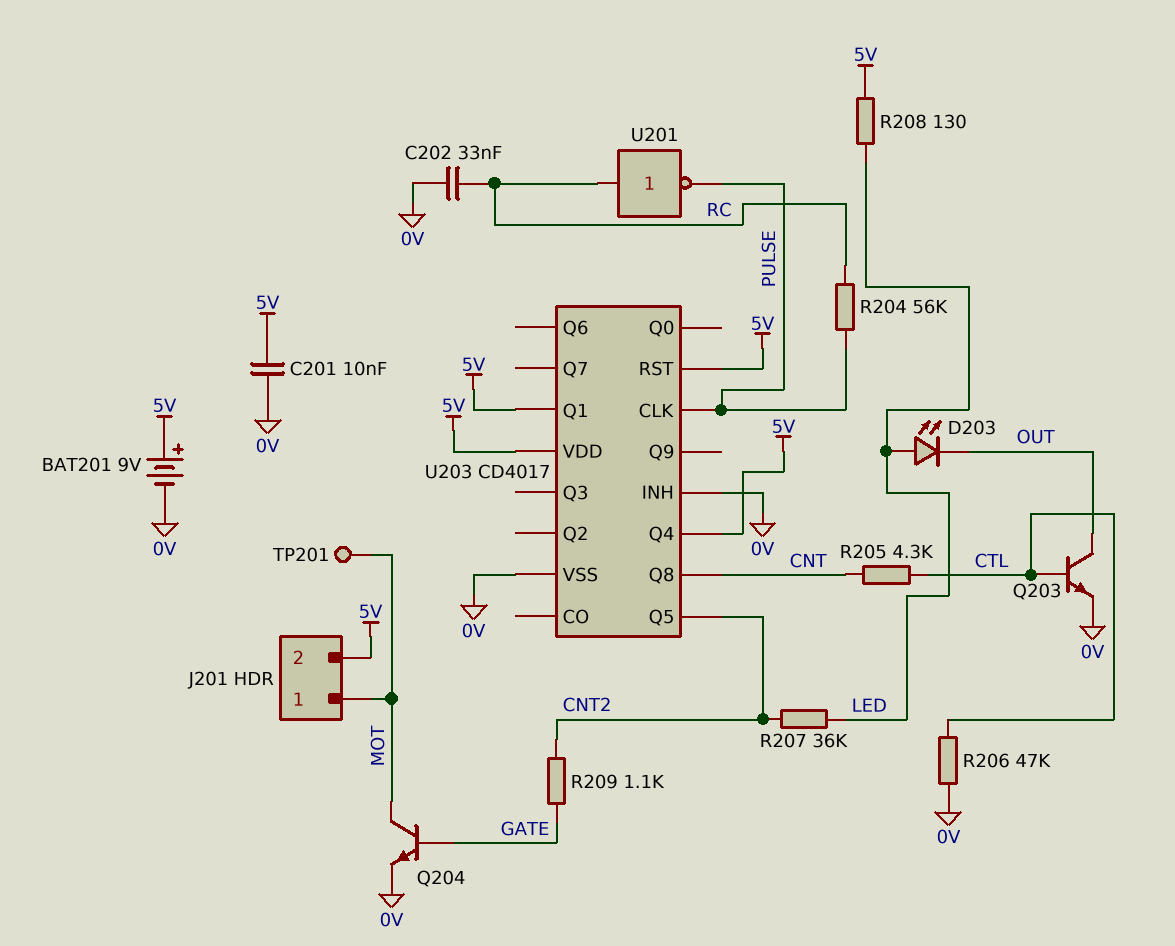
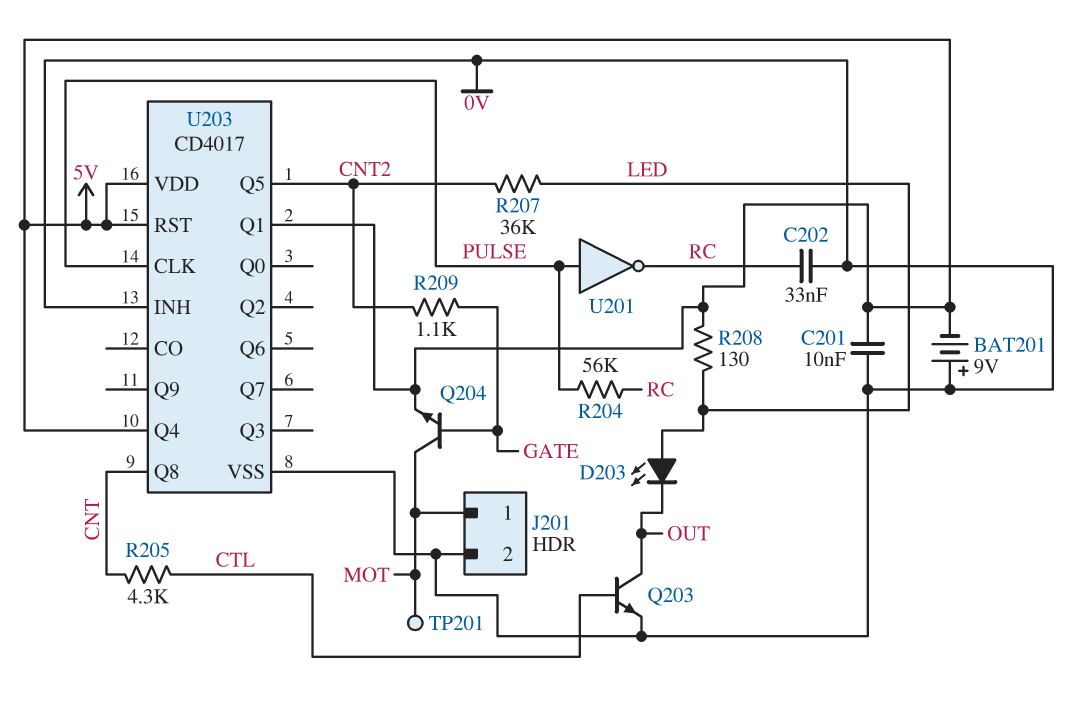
BAT201: 9V (plus 5V, minus 0V) -> 9V (plus 0V, minus 5V)
J201 pin 2: 5V -> 0V
Q204: NPN (B GATE, C MOT, E 0V) -> NPN (B GATE, C MOT, E 5V)
R206: 47k (0V, CTL) -> none
U201: NOT (in RC, out PULSE) -> NOT (in PULSE, out RC)

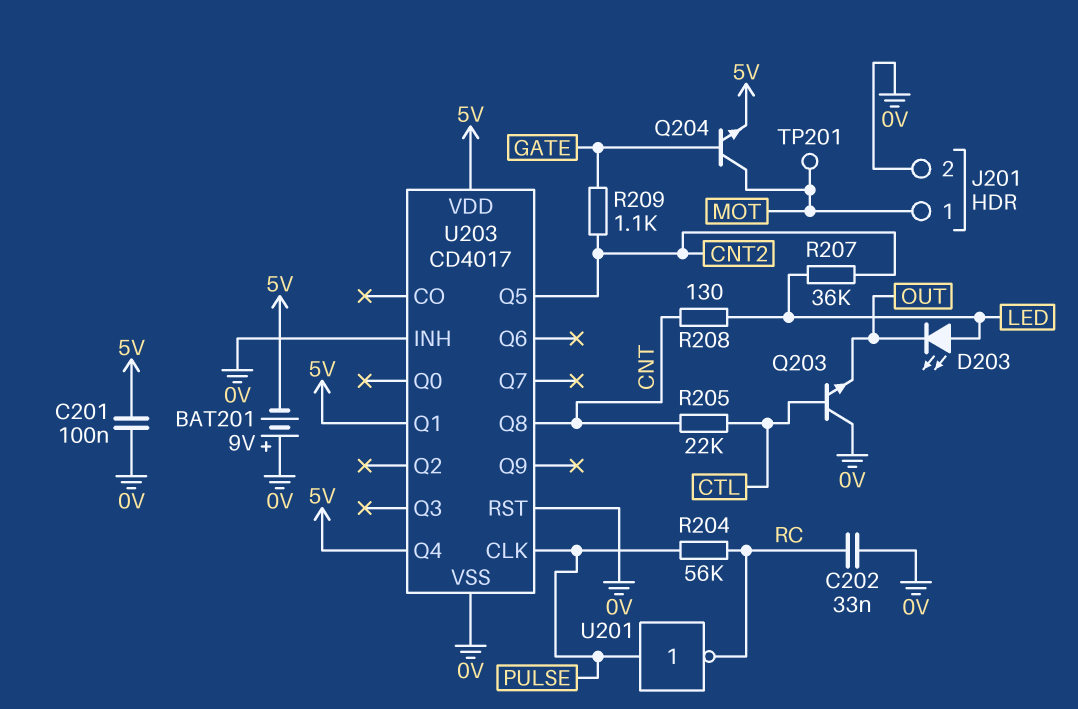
C201: 10nF (0V, 5V) -> 100nF (0V, 5V)
Q203: NPN (B CTL, C OUT, E 0V) -> NPN (B CTL, C 0V, E OUT)
R205: 4.3k (CNT, CTL) -> 22k (CNT, CTL)
R208: 130 (5V, LED) -> 130 (CNT, LED)
U203 pin RST: 5V -> 0V

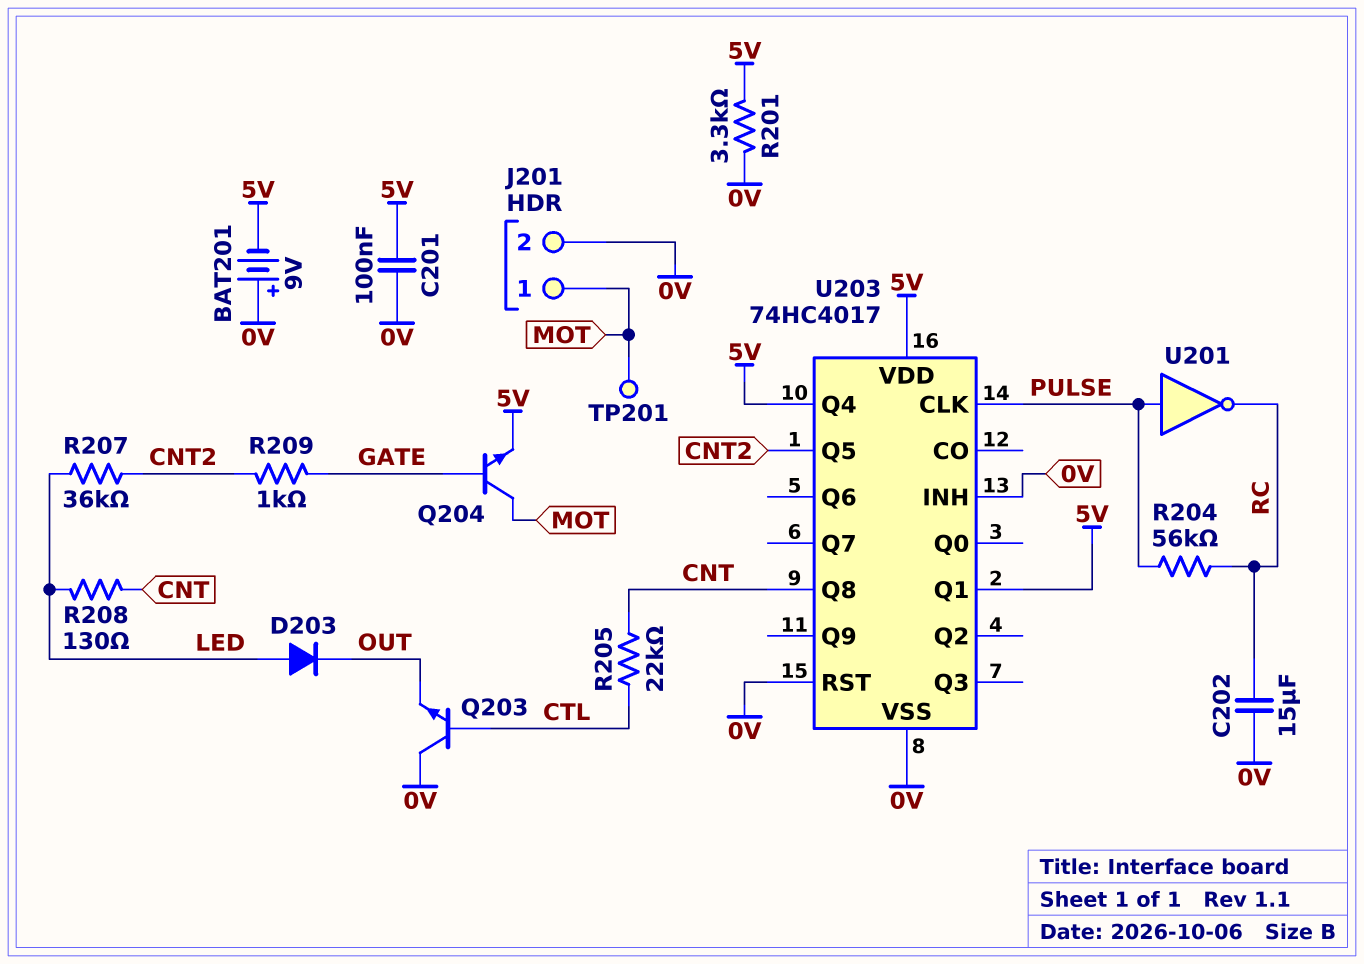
C202: 33nF (0V, RC) -> 15uF (0V, RC)
D203: LED (A LED, K OUT) -> diode (A LED, K OUT)
R201: none -> 3.3k (0V, 5V)
R209: 1.1k (CNT2, GATE) -> 1k (CNT2, GATE)
U203: CD4017 -> 74HC4017

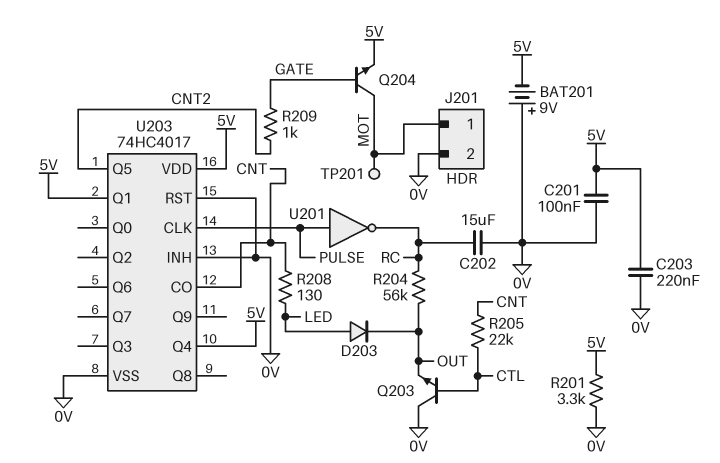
C203: none -> 220nF (0V, 5V)
R204: 56k (PULSE, RC) -> 56k (OUT, RC)
R207: 36k (CNT2, LED) -> none
U203 pin CO: none -> CNT
U203 pin Q8: CNT -> none

